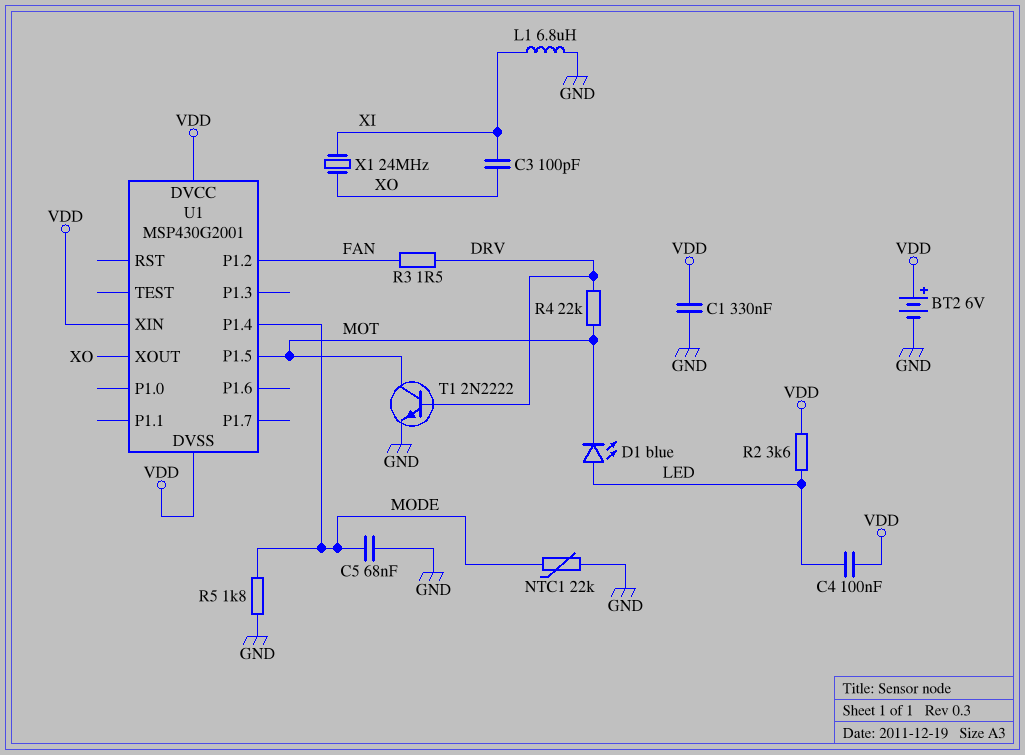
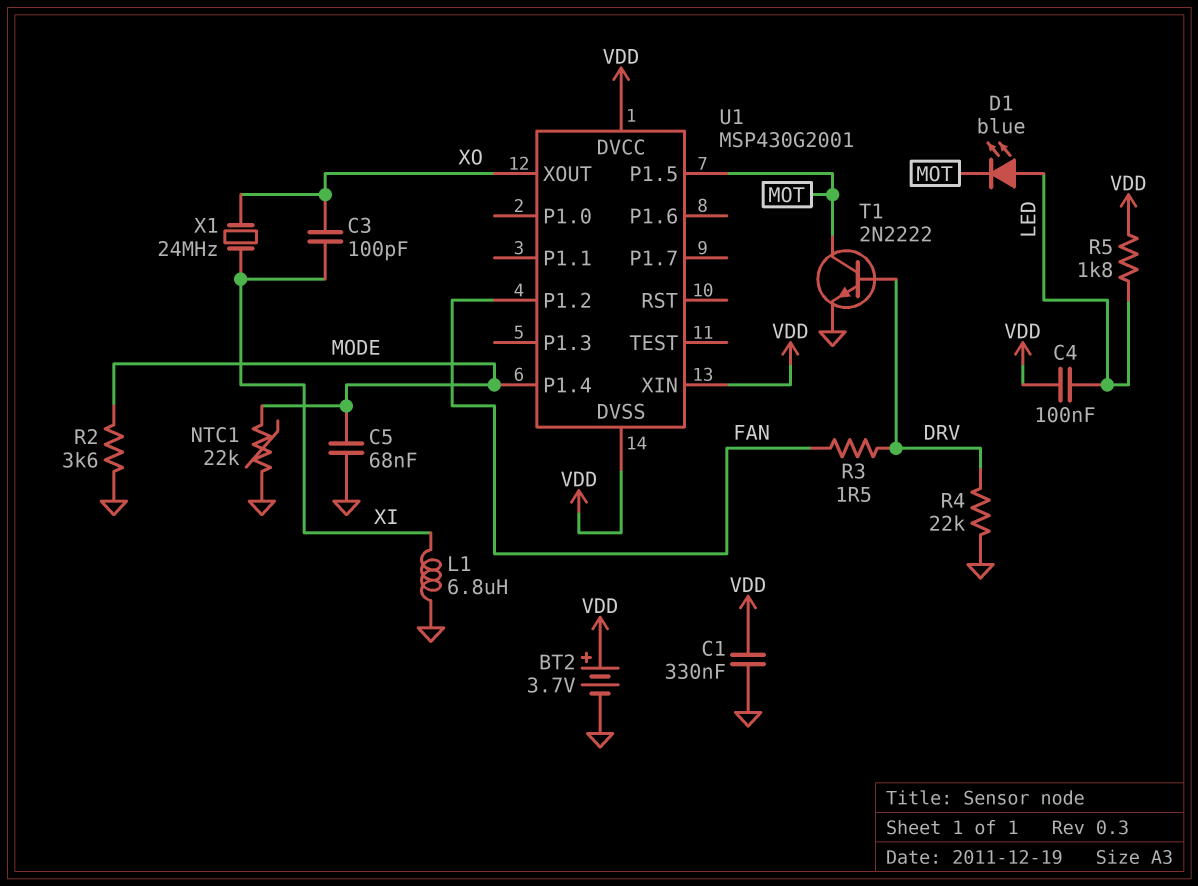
BT2: 6V (plus VDD, minus GND) -> 3.7V (plus VDD, minus GND)
R2: 3.6k (LED, VDD) -> 3.6k (GND, MODE)
R4: 22k (DRV, MOT) -> 22k (DRV, GND)
R5: 1.8k (GND, MODE) -> 1.8k (LED, VDD)

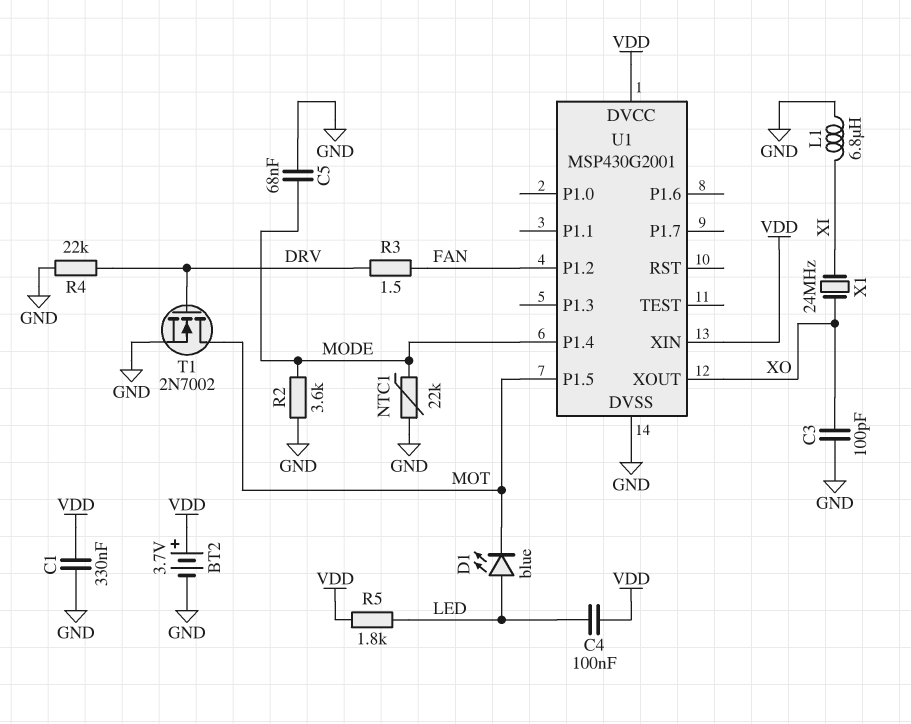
C3: 100pF (XI, XO) -> 100pF (GND, XO)
T1: NPN 2N2222 (B DRV, C MOT, E GND) -> NMOS 2N7002 (G DRV, D MOT, S GND)
U1 pin DVSS: VDD -> GND

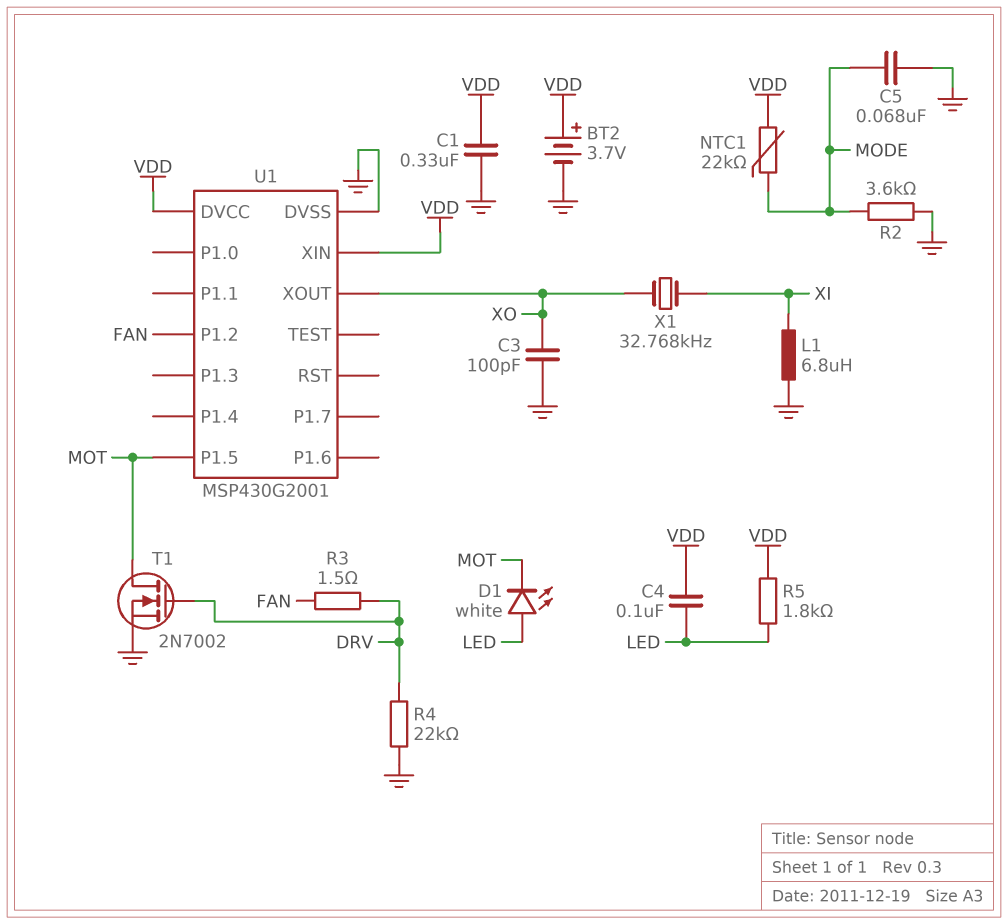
D1: LED blue (A LED, K MOT) -> LED white (A LED, K MOT)
NTC1: 22k (GND, MODE) -> 22k (MODE, VDD)
U1 pin P1.4: MODE -> none
X1: 24MHz (XI, XO) -> 32.768kHz (XI, XO)

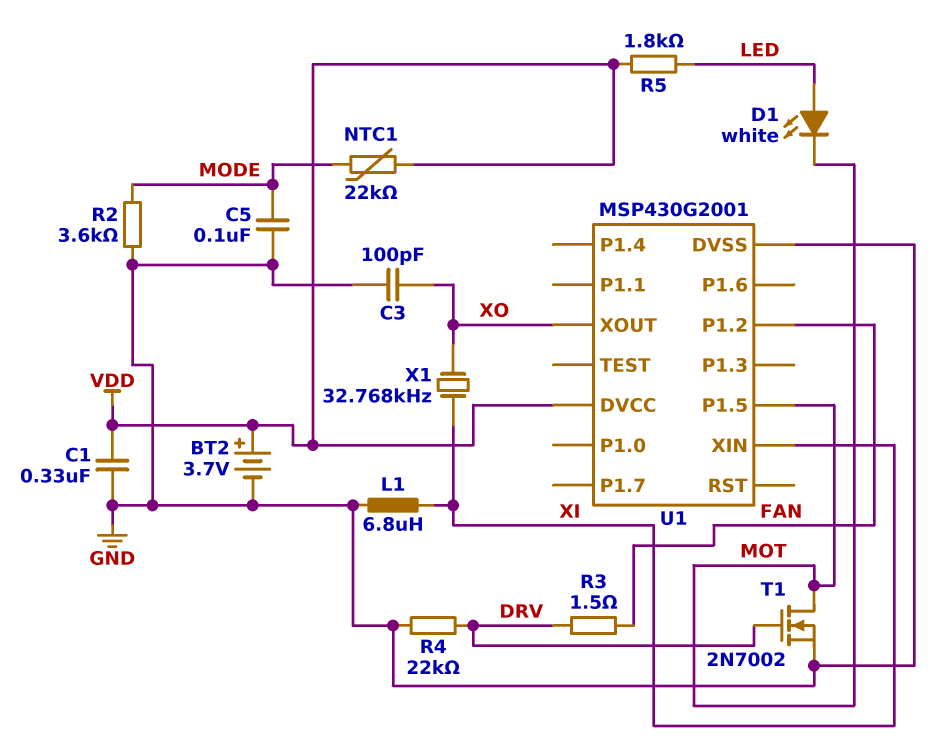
C4: 100nF (LED, VDD) -> none
C5: 68nF (GND, MODE) -> 100nF (GND, MODE)
U1 pin XIN: VDD -> XI

